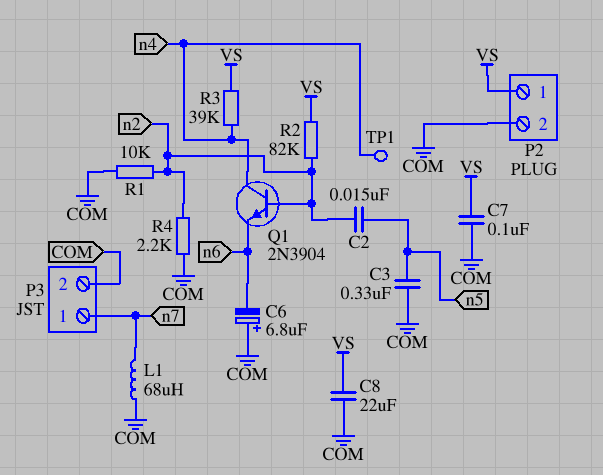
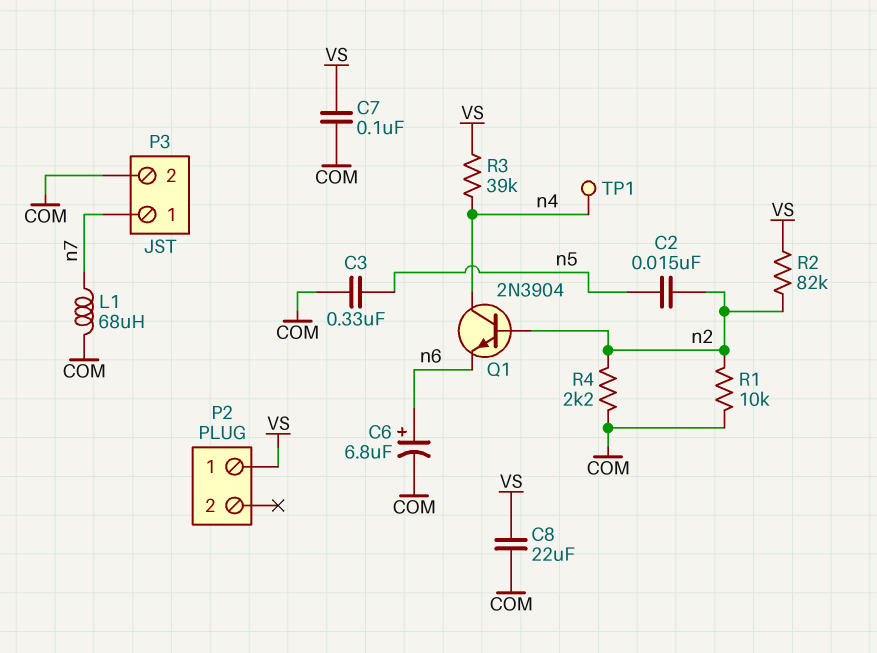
C6: 6.8uF (plus COM, minus n6) -> 6.8uF (plus n6, minus COM)
P2 pin 2: COM -> none

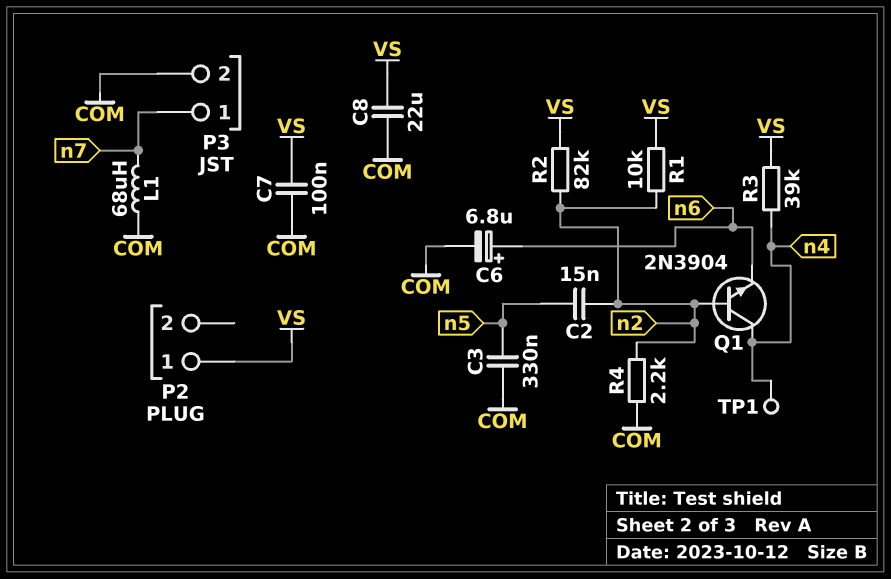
R1: 10k (COM, n2) -> 10k (VS, n2)

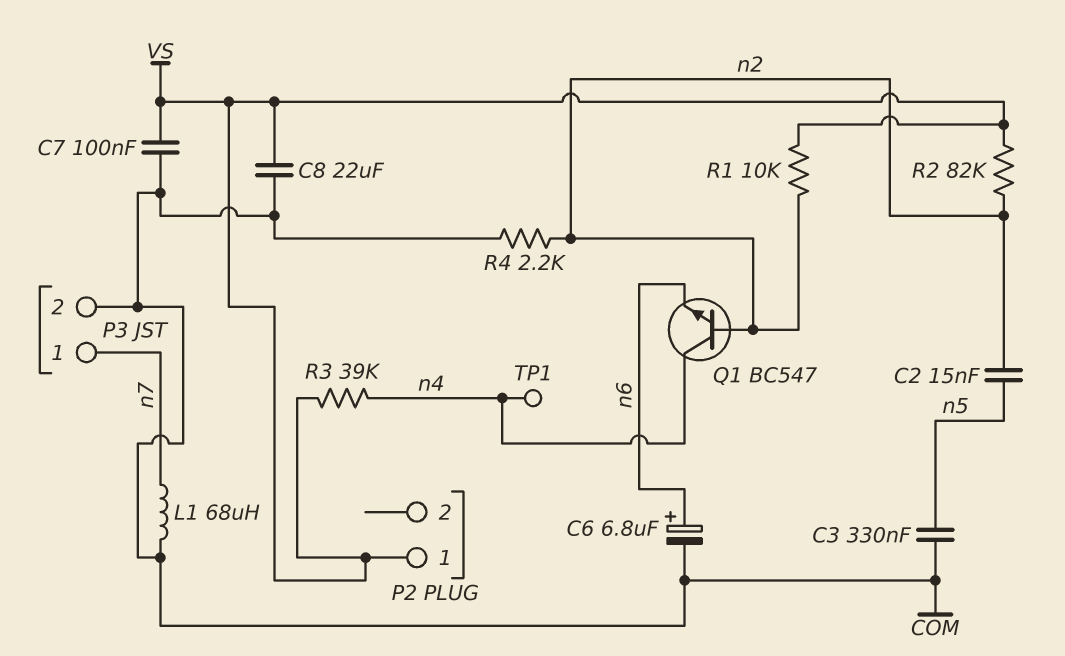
Q1: NPN 2N3904 (B n2, C n4, E n6) -> NPN BC547 (B n2, C n4, E n6)

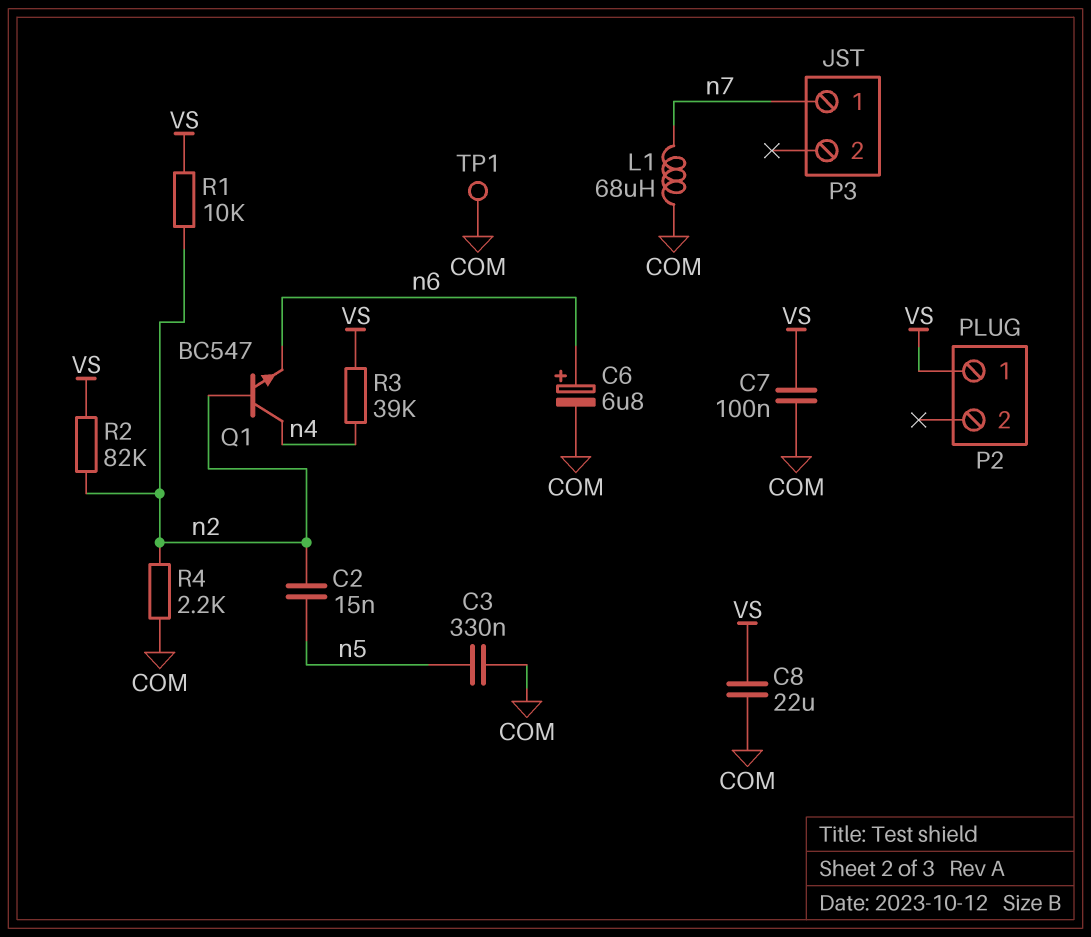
P3 pin 2: COM -> none
TP1: test point (n4) -> test point (COM)

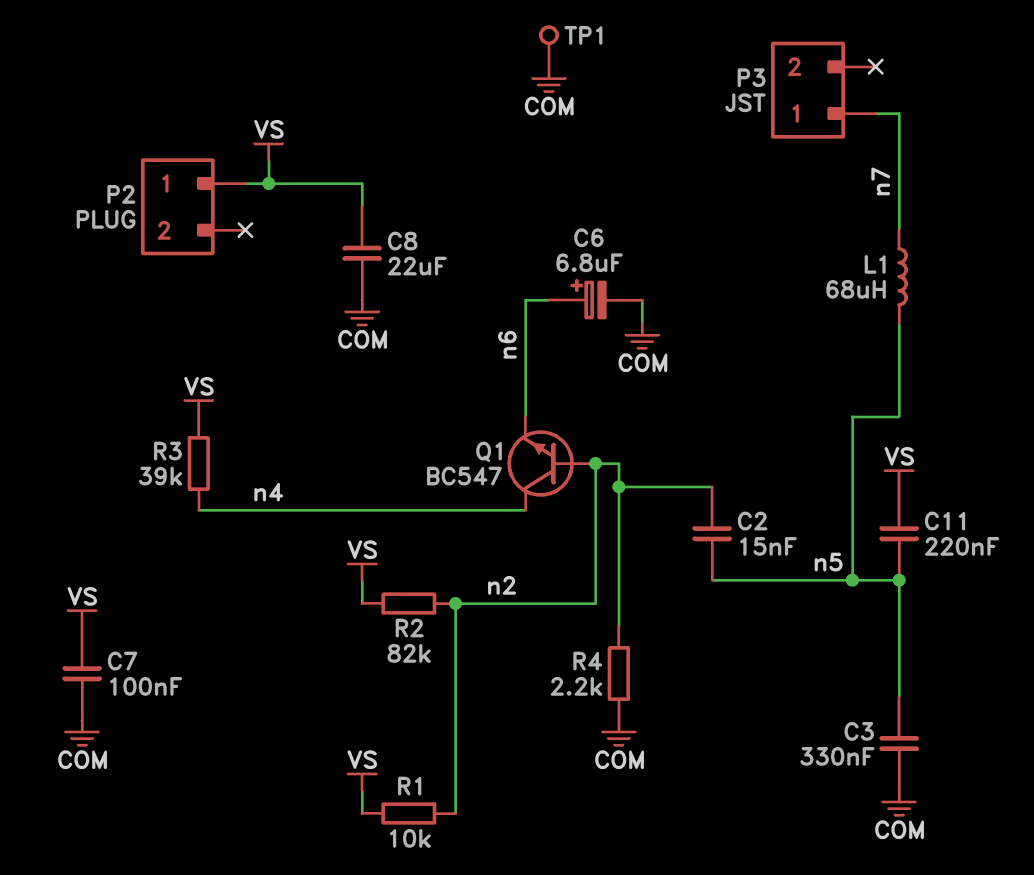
C11: none -> 220nF (VS, n5)
L1: 68uH (COM, n7) -> 68uH (n5, n7)

